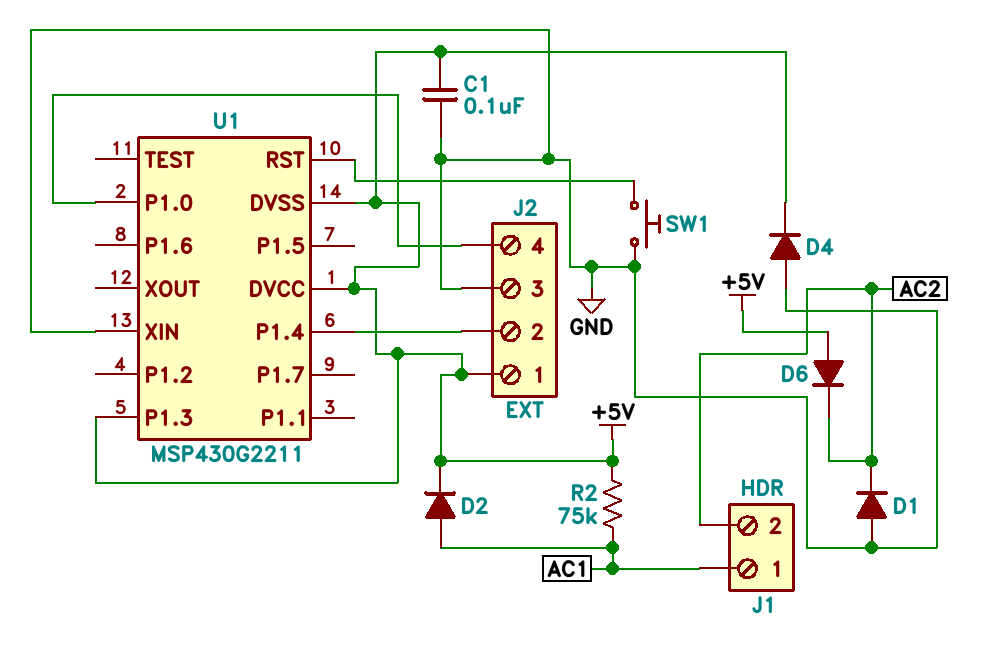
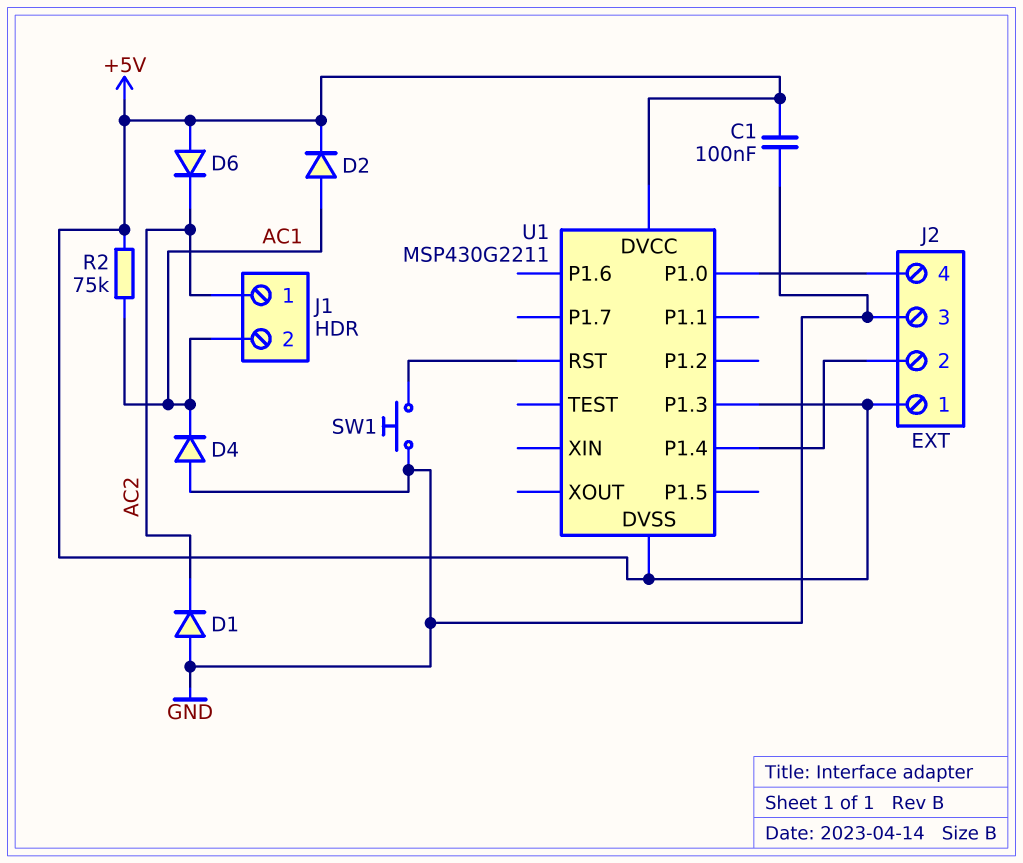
D4: diode (A GND, K +5V) -> diode (A GND, K AC1)
J1 pin 1: AC1 -> AC2
J1 pin 2: AC2 -> AC1
U1 pin XIN: GND -> none

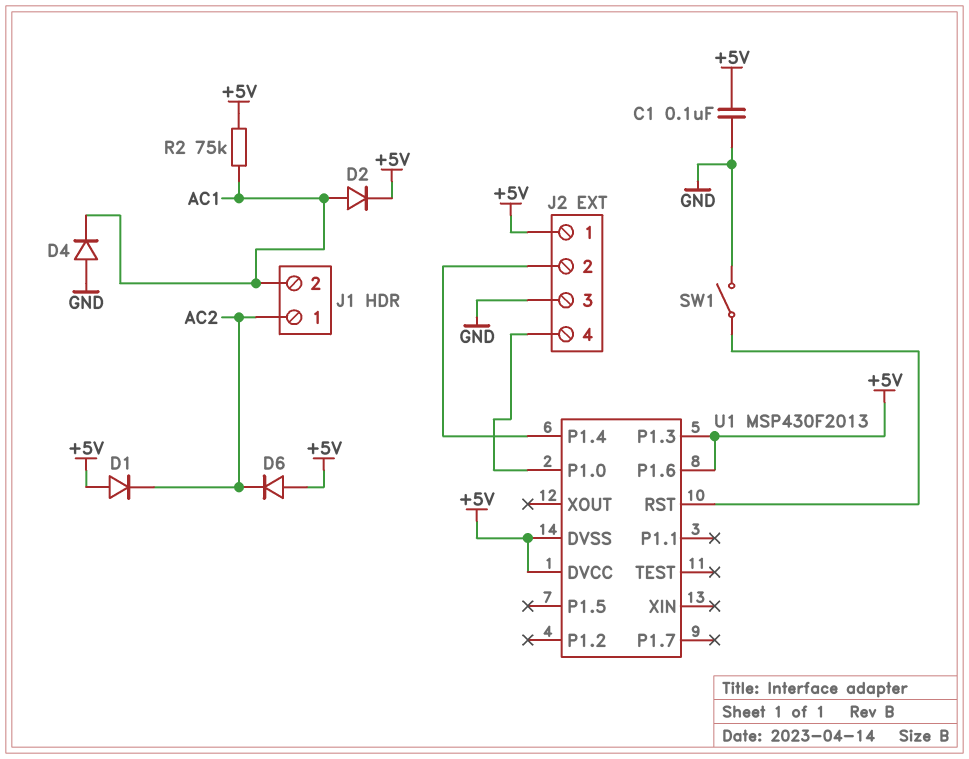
D1: diode (A GND, K AC2) -> diode (A +5V, K AC2)
SW1: button (GND, U1/RST) -> switch (GND, U1/RST)
U1: MSP430G2211 -> MSP430F2013
U1 pin P1.6: none -> +5V

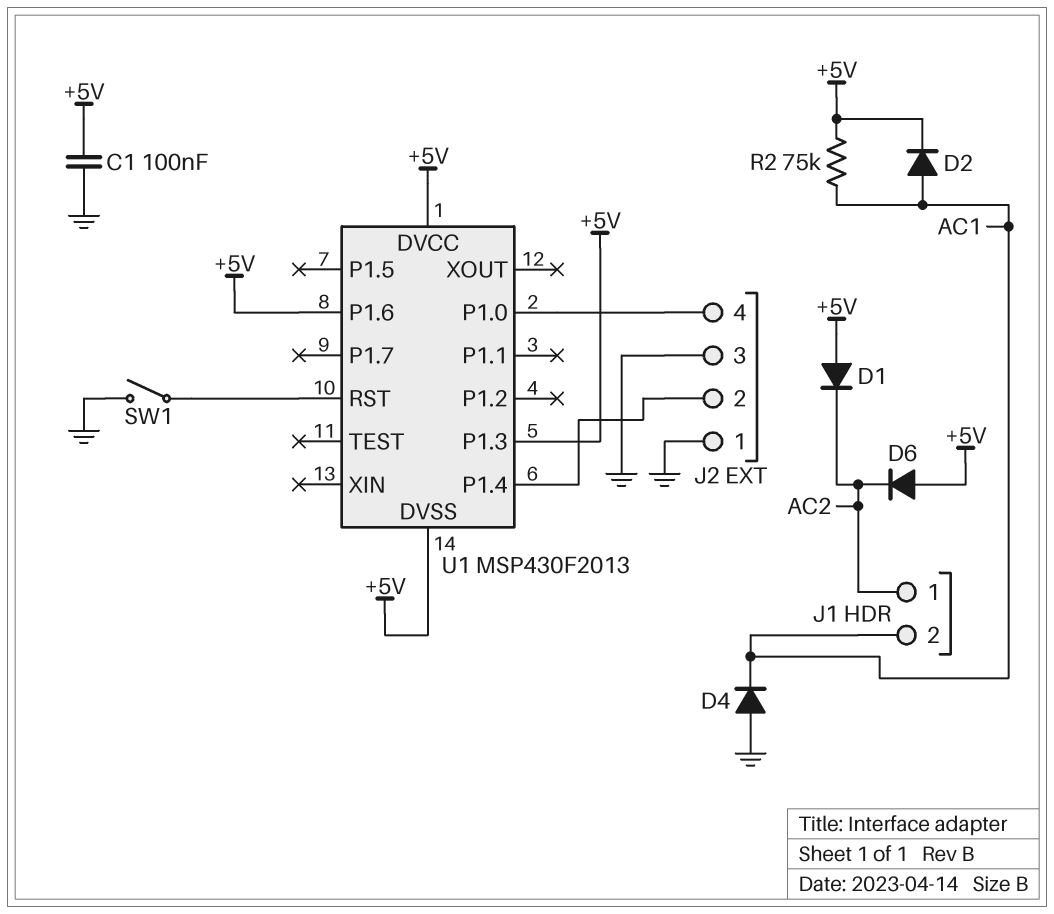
J2 pin 1: +5V -> GND

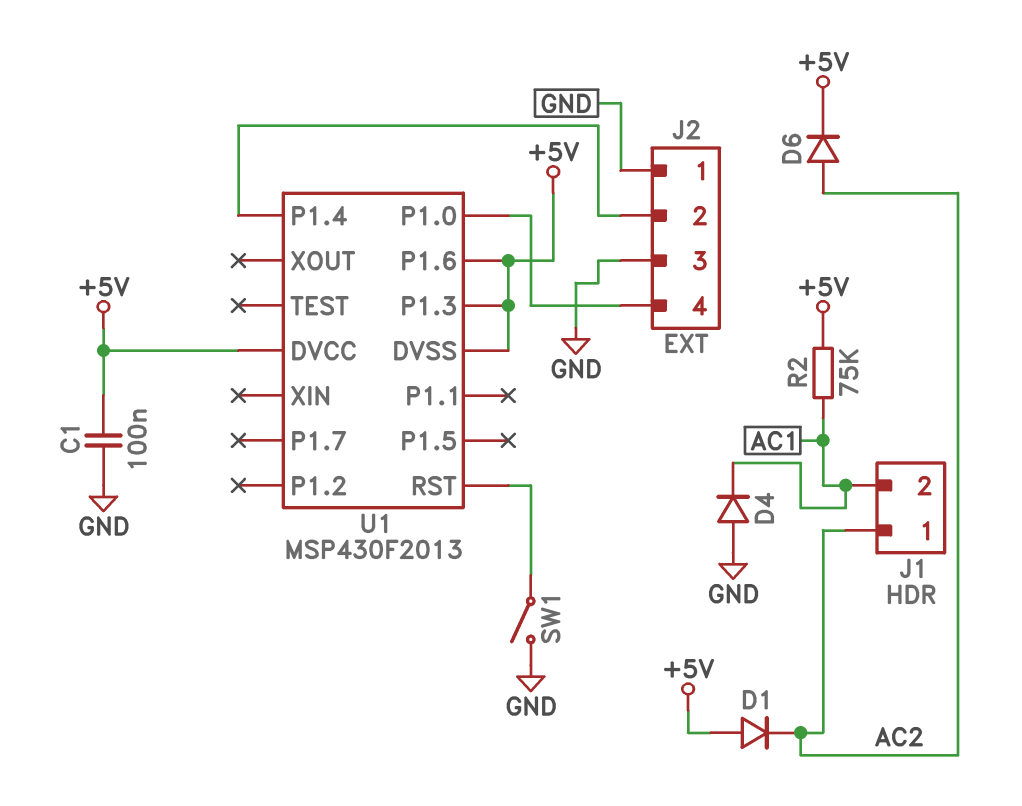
D2: diode (A AC1, K +5V) -> none
D6: diode (A +5V, K AC2) -> diode (A AC2, K +5V)

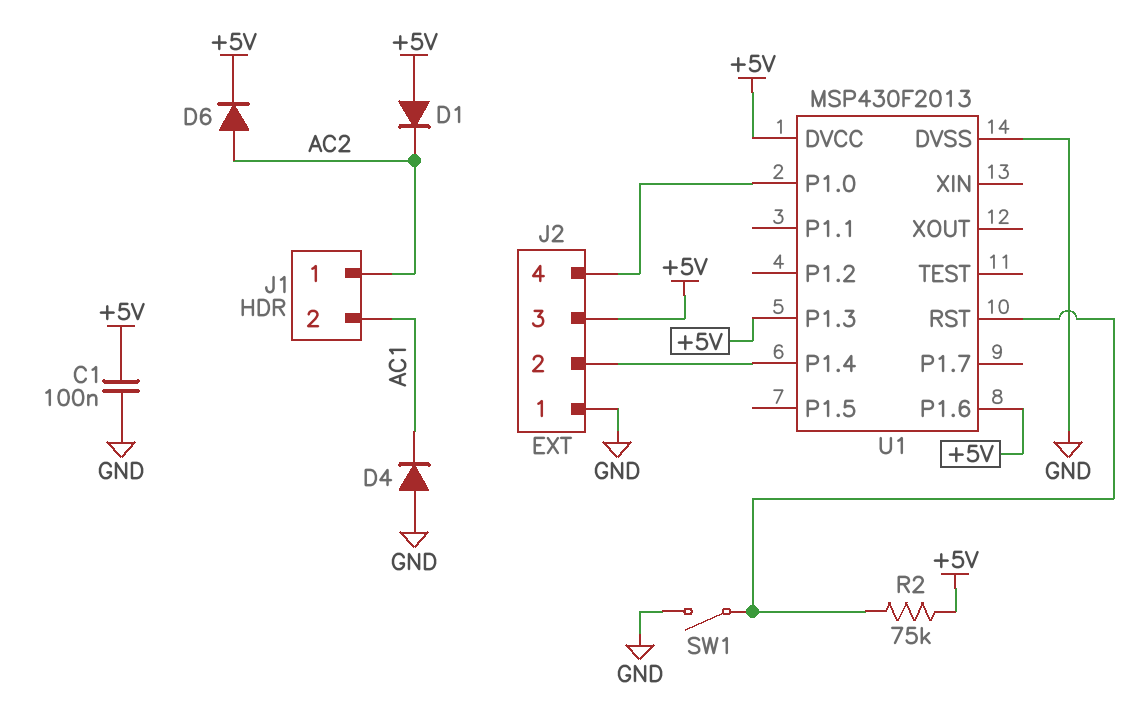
J2 pin 3: GND -> +5V
R2: 75k (+5V, AC1) -> 75k (+5V, U1/RST)
U1 pin DVSS: +5V -> GND

